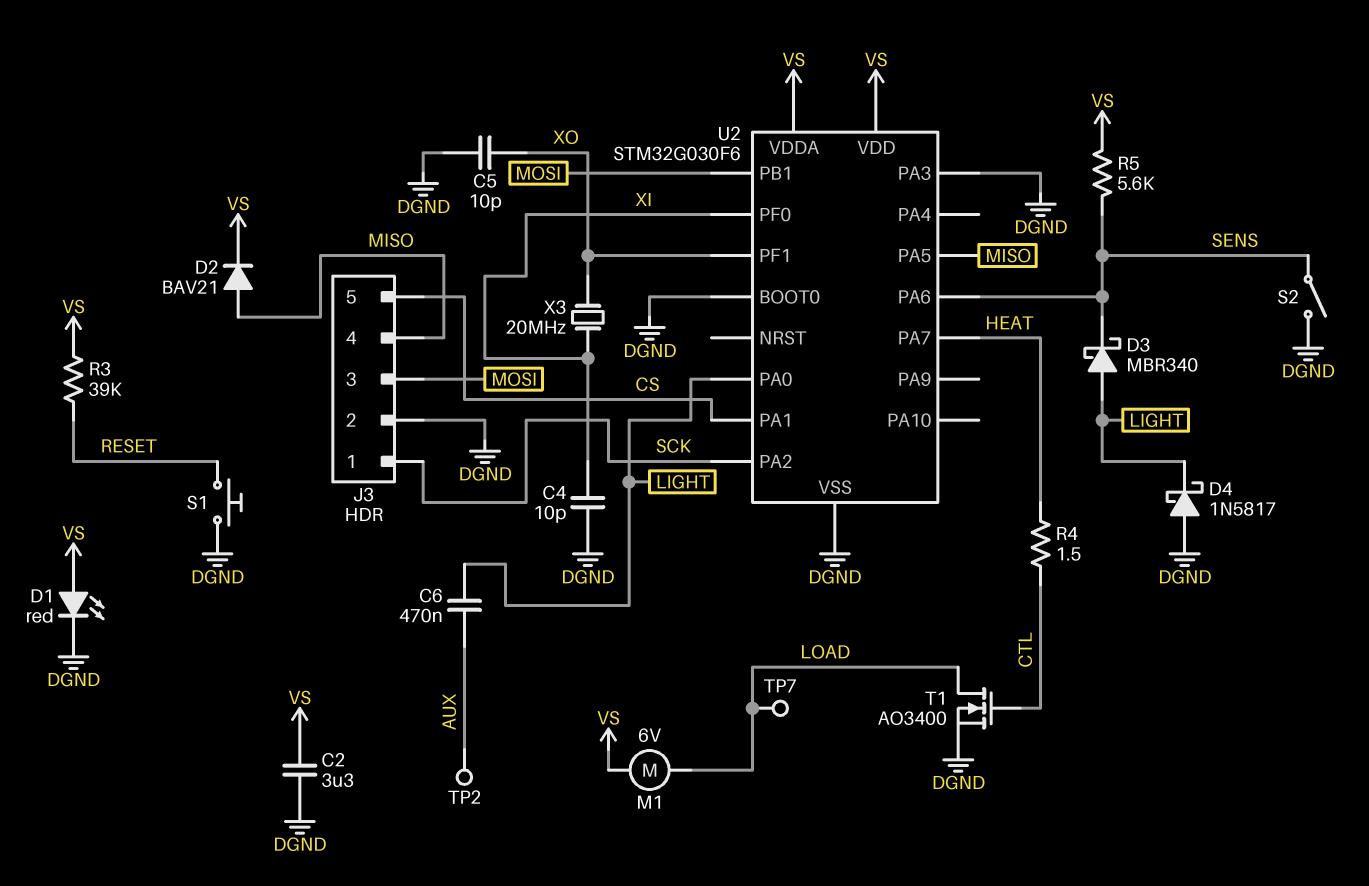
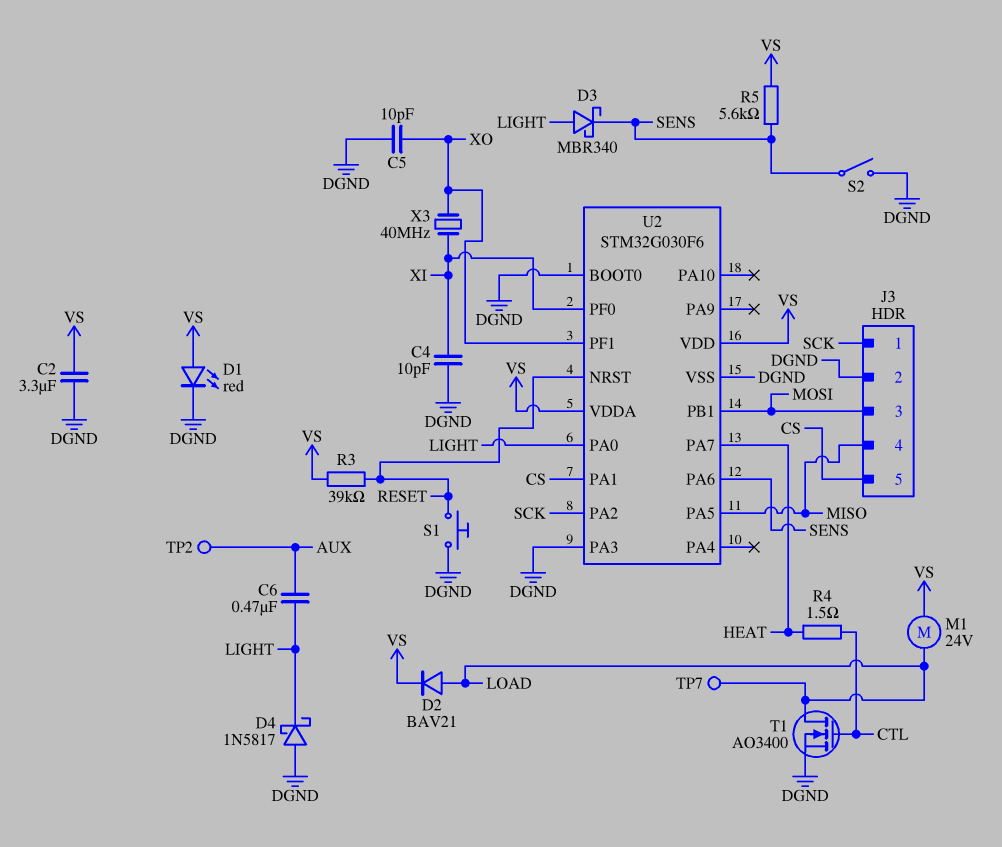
D2: diode BAV21 (A MISO, K VS) -> diode BAV21 (A LOAD, K VS)
M1: motor 6V (LOAD, VS) -> motor 24V (LOAD, VS)
U2 pin NRST: none -> RESET
X3: 20MHz (XI, XO) -> 40MHz (XI, XO)

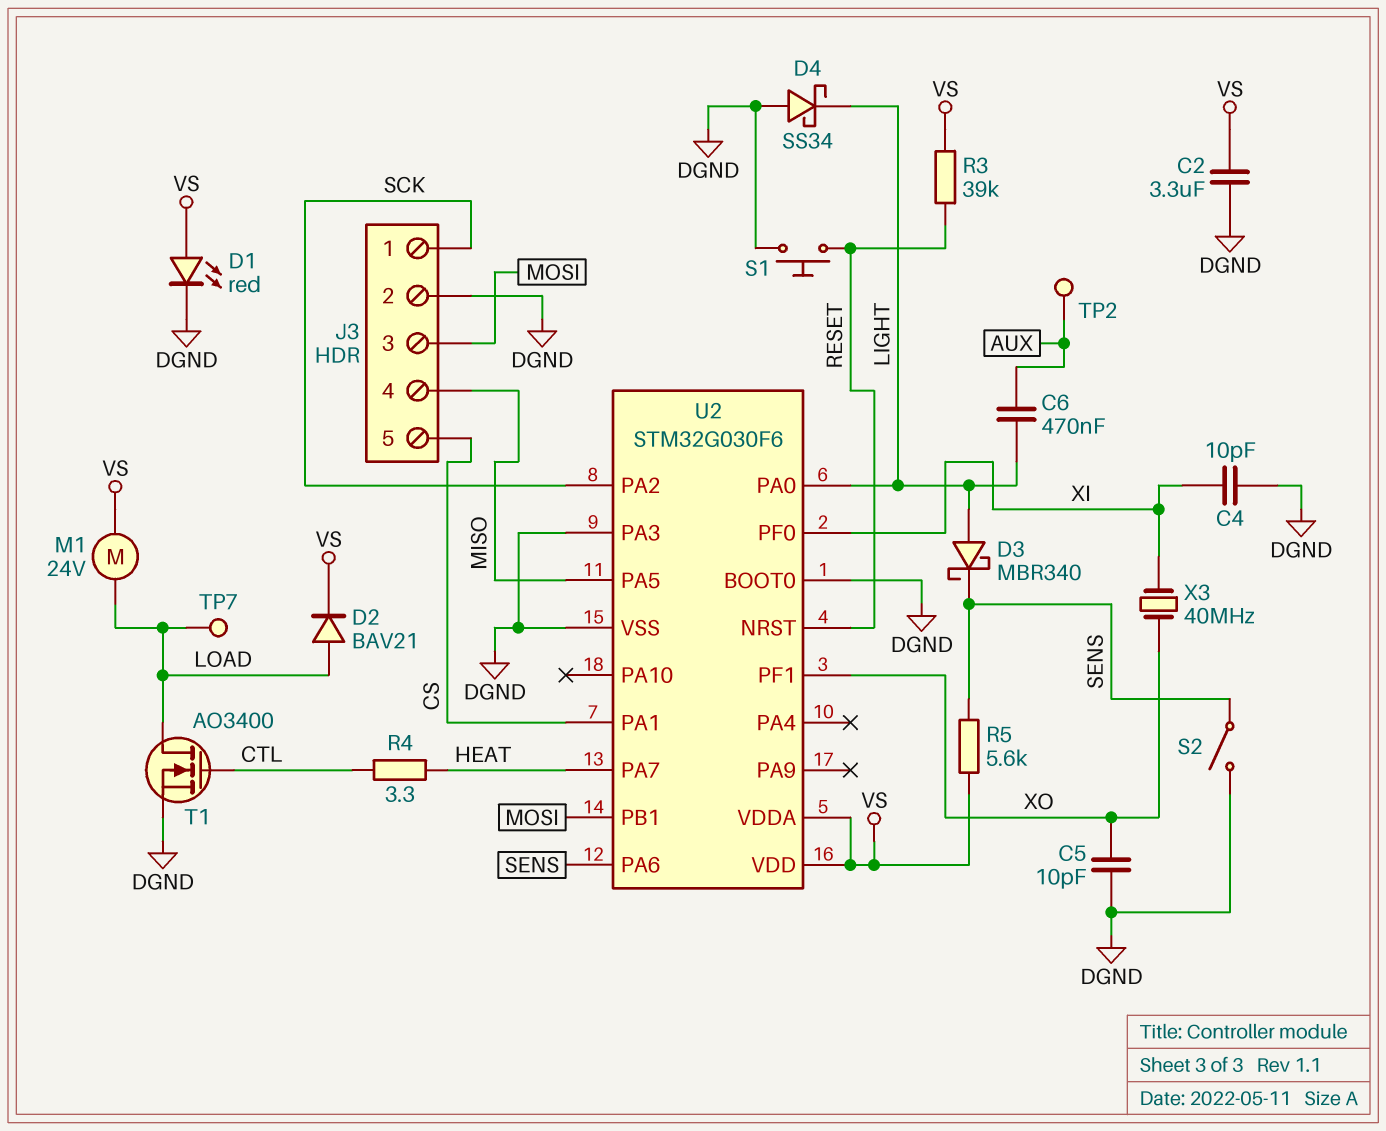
D4: schottky 1N5817 (A DGND, K LIGHT) -> schottky SS34 (A DGND, K LIGHT)
R4: 1.5 (CTL, HEAT) -> 3.3 (CTL, HEAT)

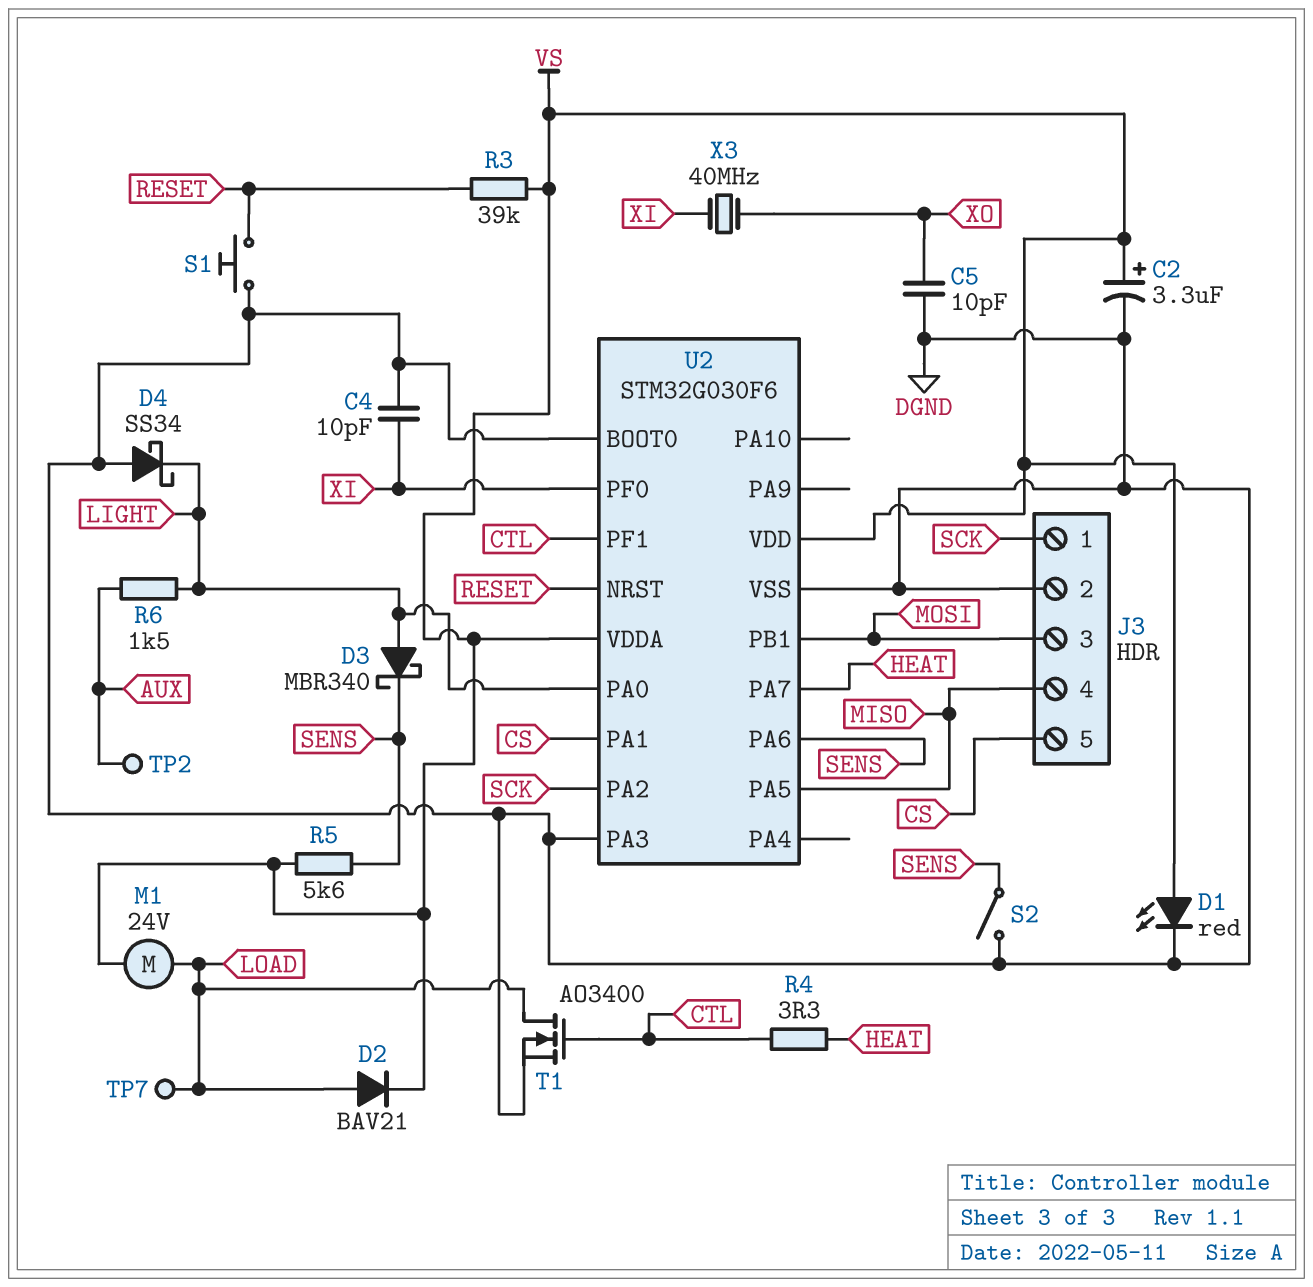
C2: 3.3uF (DGND, VS) -> 3.3uF (plus VS, minus DGND)
C6: 470nF (AUX, LIGHT) -> none
R6: none -> 1.5k (AUX, LIGHT)
U2 pin PF1: XO -> CTL

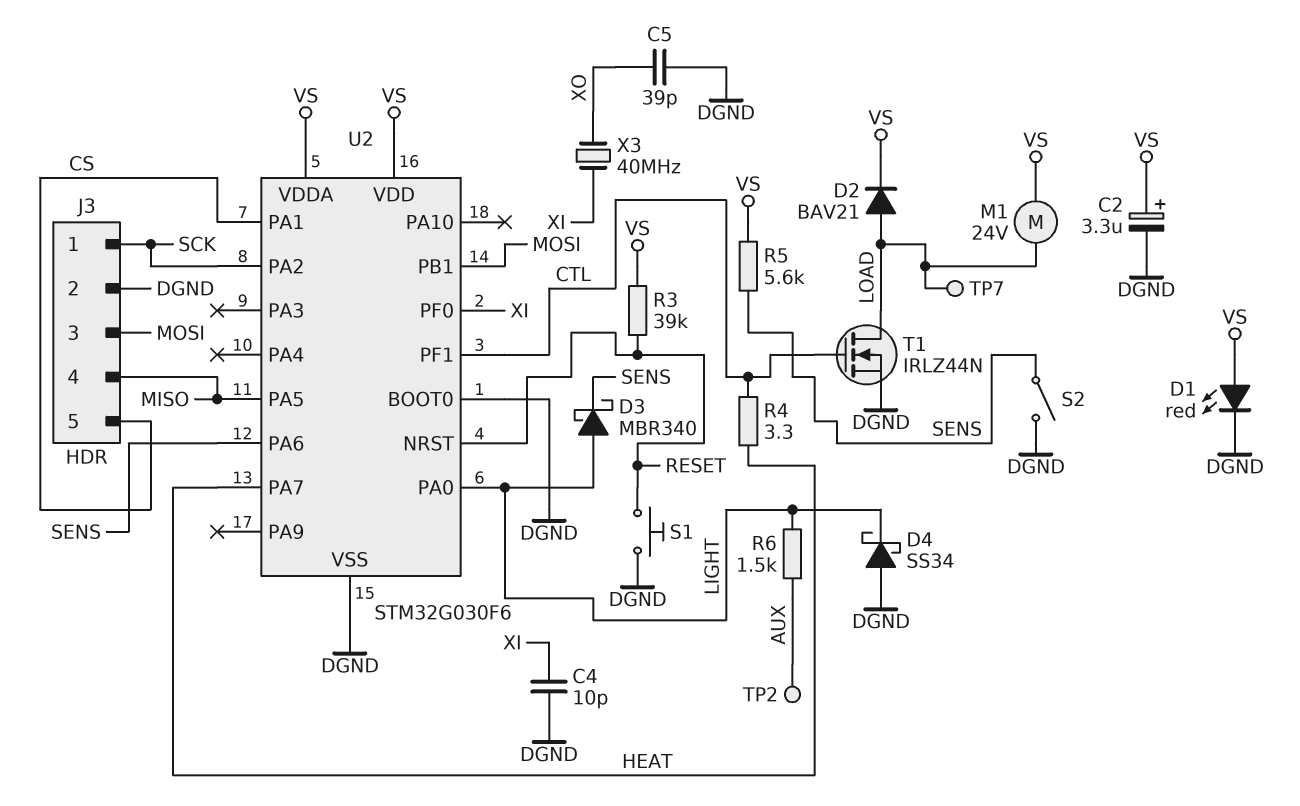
C5: 10pF (DGND, XO) -> 39pF (DGND, XO)
T1: NMOS AO3400 (G CTL, D LOAD, S DGND) -> NMOS IRLZ44N (G CTL, D LOAD, S DGND)
U2 pin PA3: DGND -> none

